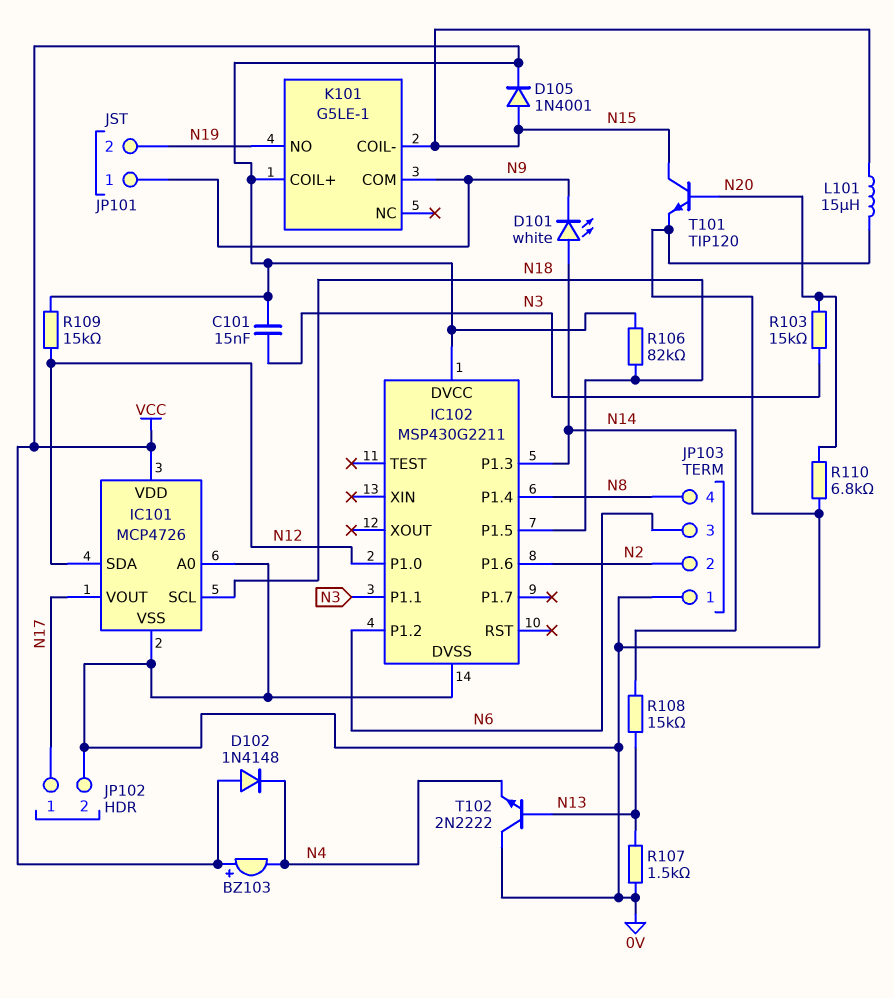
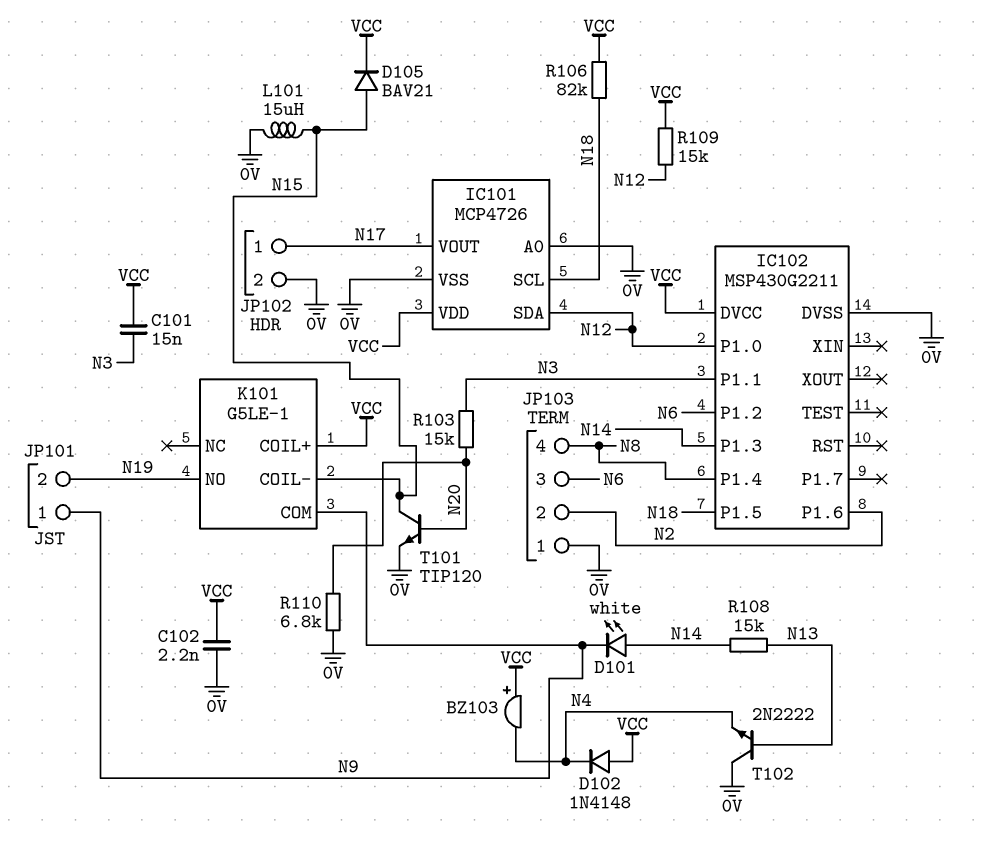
C102: none -> 2.2nF (0V, VCC)
D105: diode 1N4001 (A N15, K VCC) -> diode BAV21 (A N15, K VCC)
R107: 1.5k (0V, N13) -> none

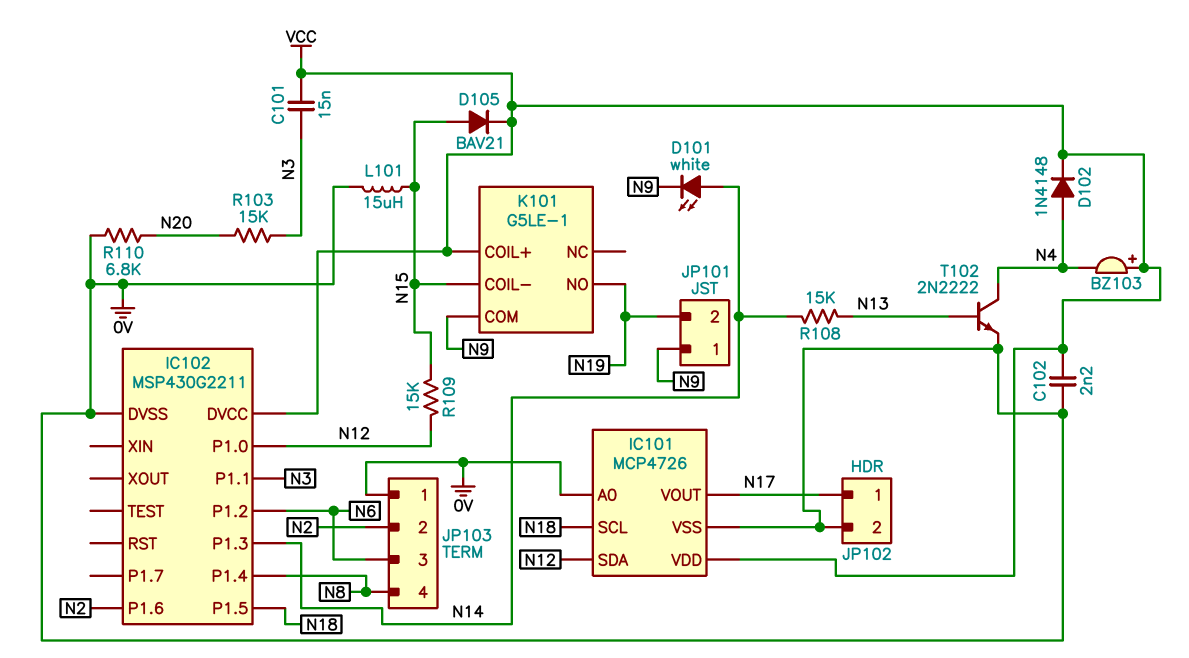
D102: diode 1N4148 (A VCC, K N4) -> diode 1N4148 (A N4, K VCC)
R106: 82k (N18, VCC) -> none
R109: 15k (N12, VCC) -> 15k (N12, N15)
T101: NPN TIP120 (B N20, C N15, E 0V) -> none
T102: NPN 2N2222 (B N13, C 0V, E N4) -> NPN 2N2222 (B N13, C N4, E 0V)

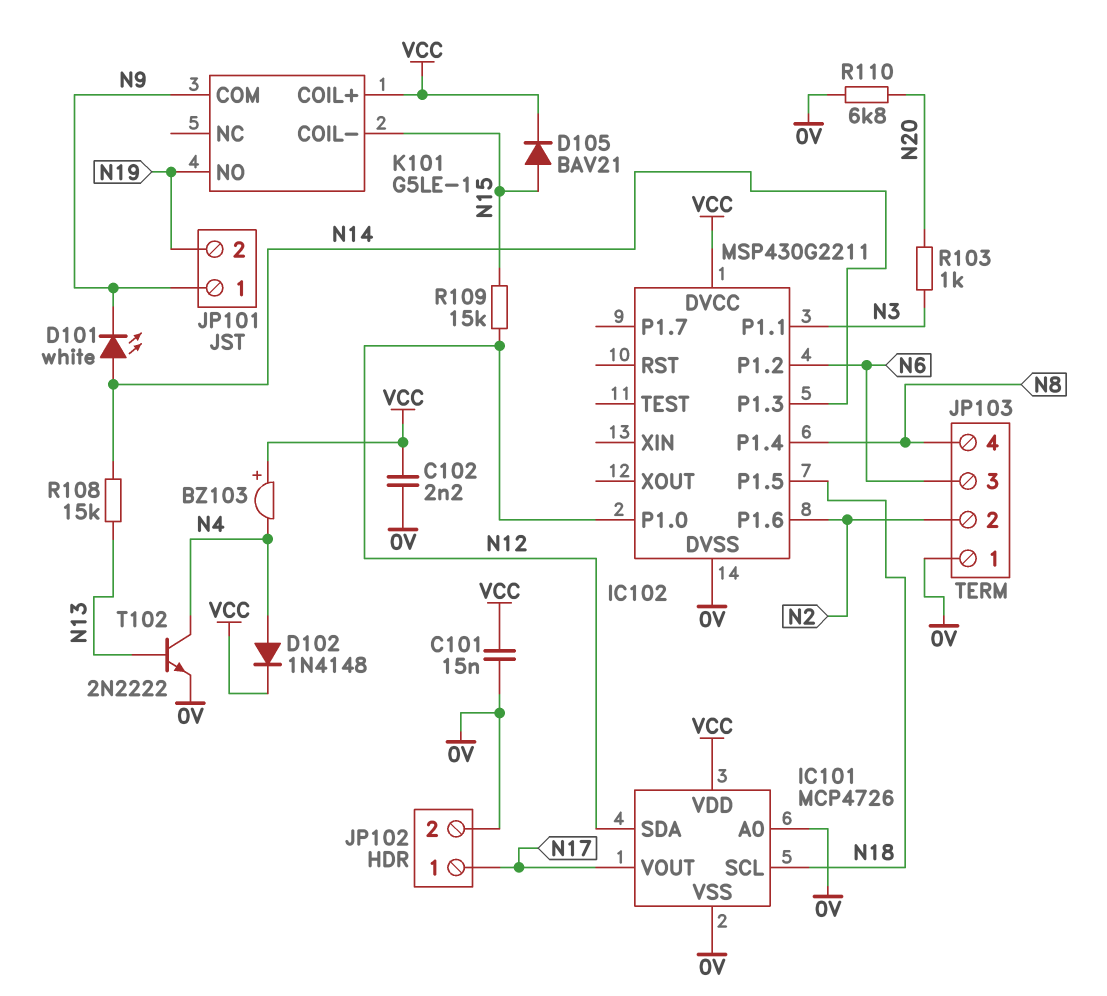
C101: 15nF (N3, VCC) -> 15nF (0V, VCC)
L101: 15uH (0V, N15) -> none
R103: 15k (N3, N20) -> 1k (N3, N20)

